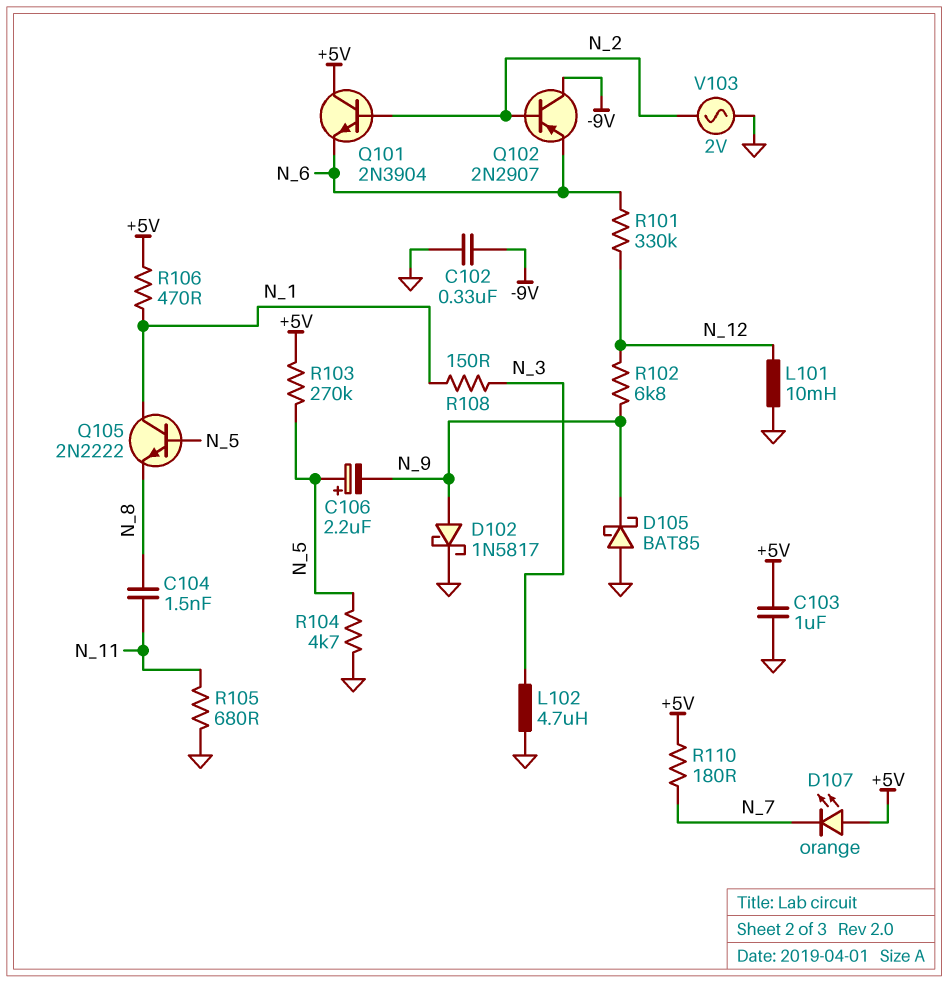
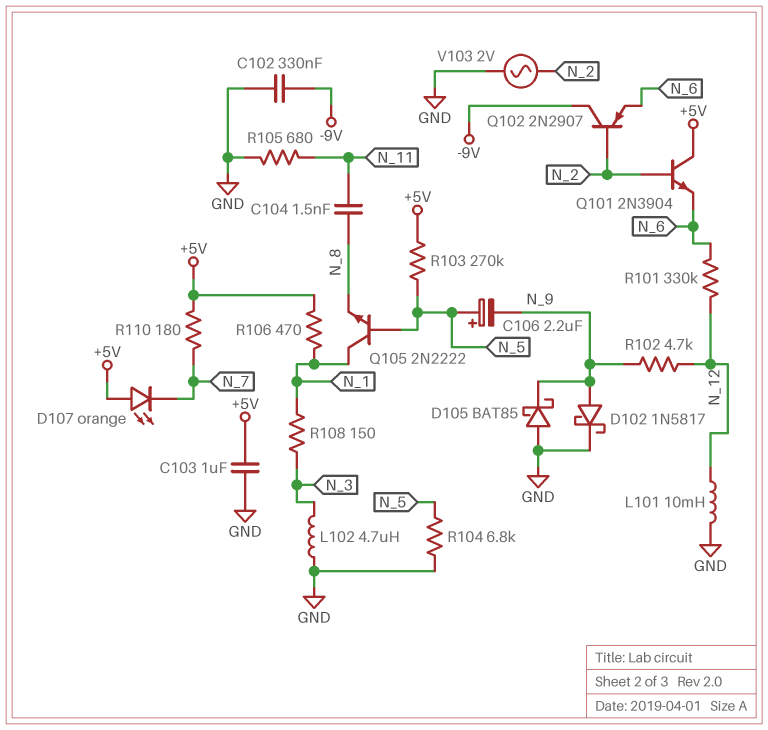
R102: 6.8k (N_9, N_12) -> 4.7k (N_9, N_12)
R104: 4.7k (GND, N_5) -> 6.8k (GND, N_5)

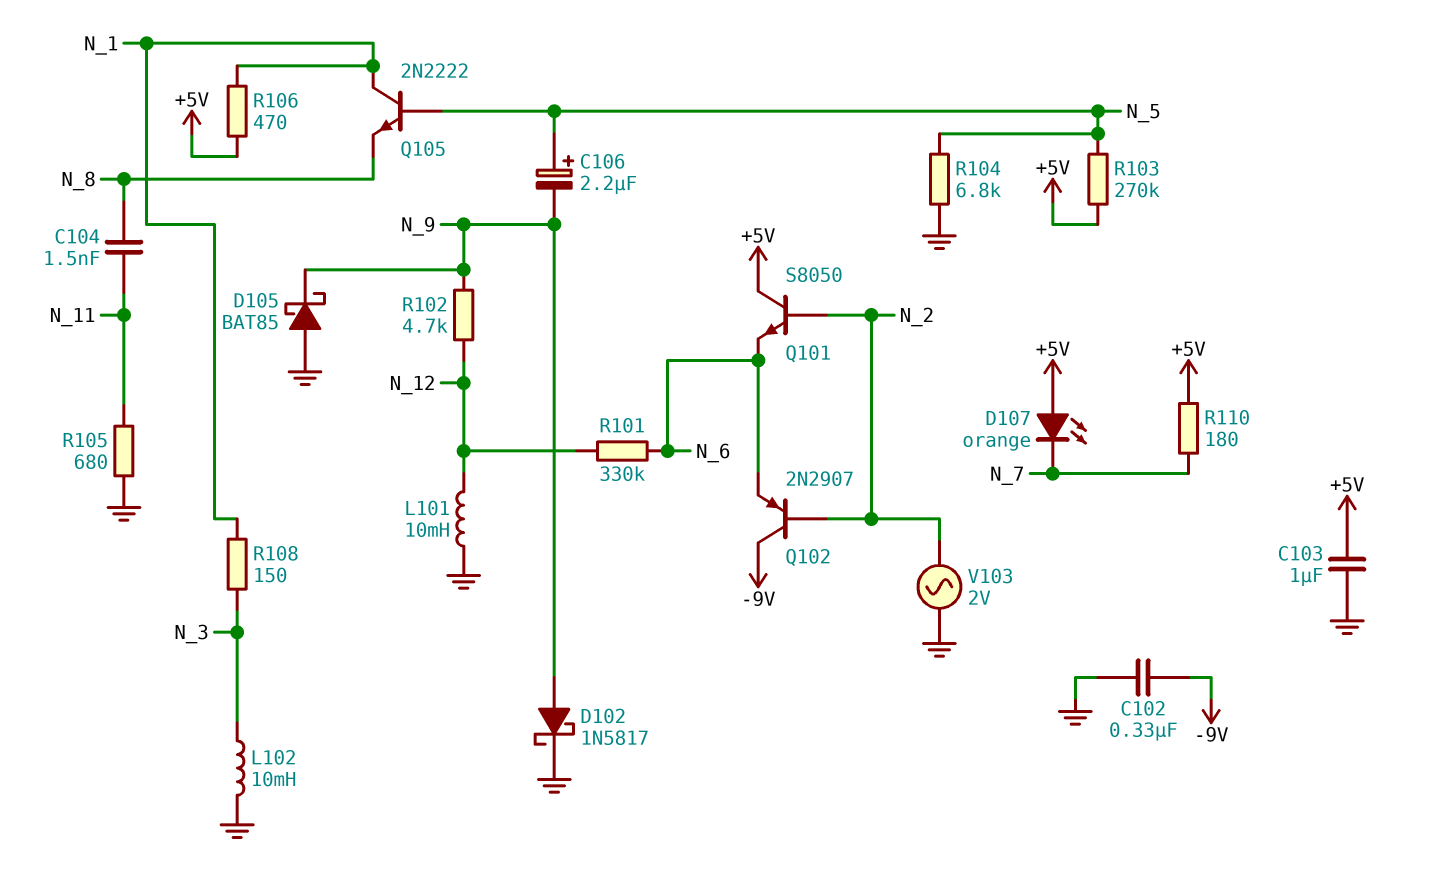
L102: 4.7uH (GND, N_3) -> 10mH (GND, N_3)
Q101: NPN 2N3904 (B N_2, C +5V, E N_6) -> NPN S8050 (B N_2, C +5V, E N_6)

